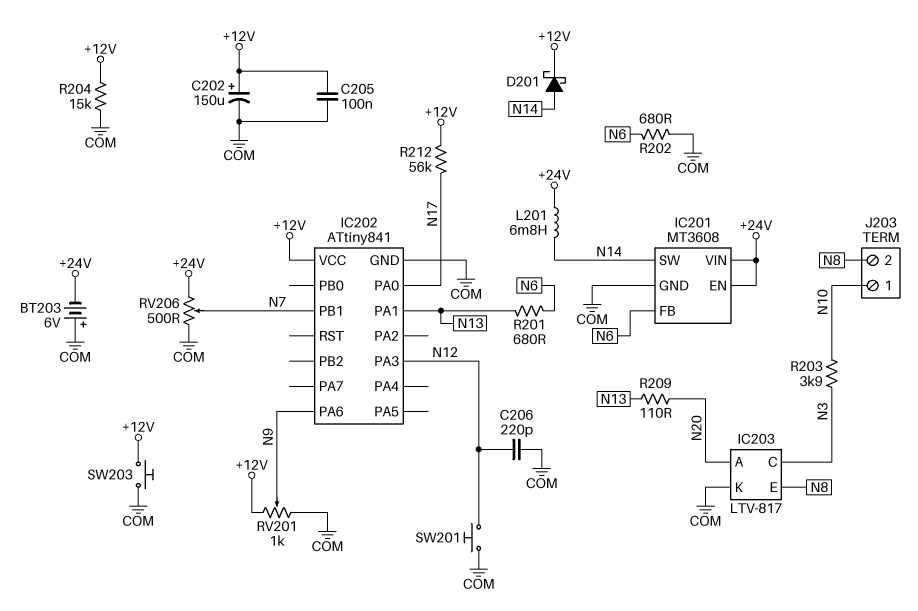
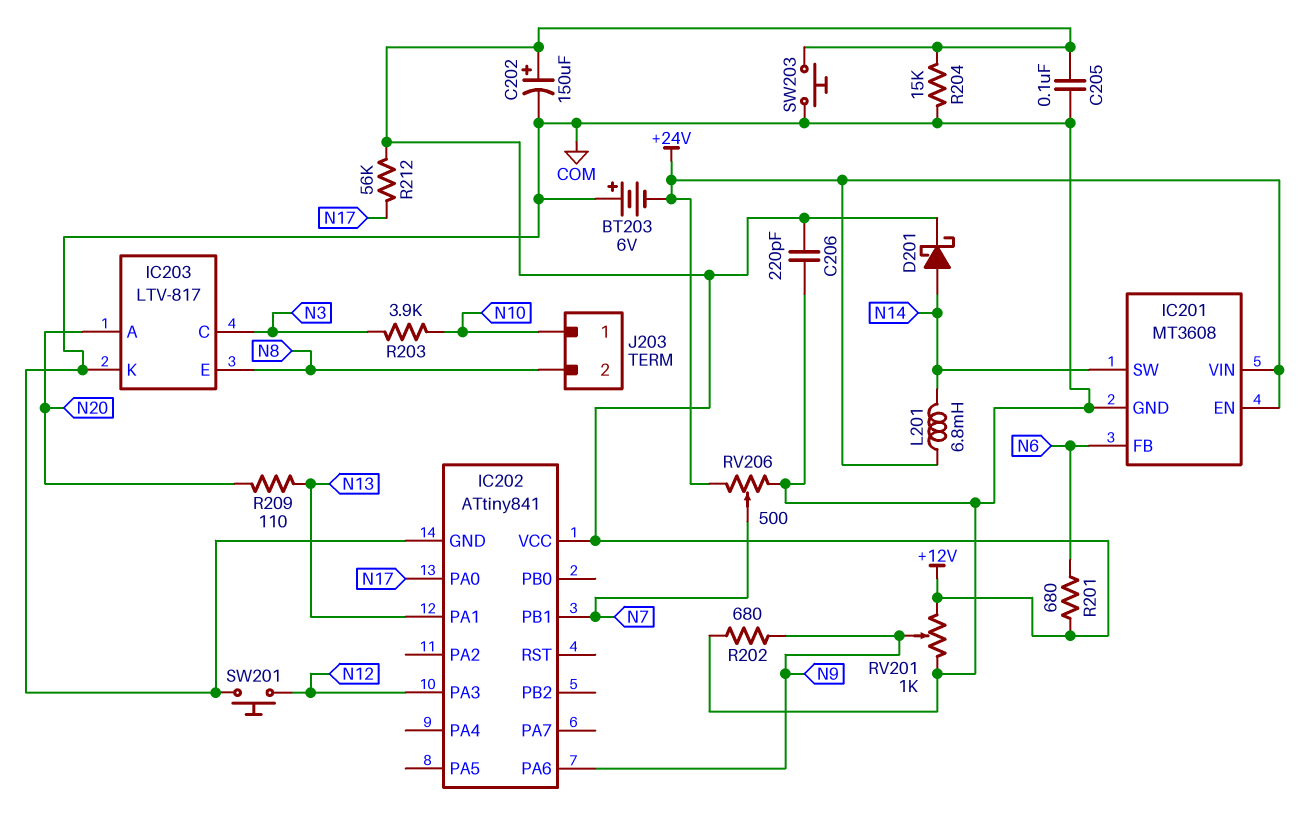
C206: 220pF (COM, N12) -> 220pF (+12V, COM)
R201: 680 (N6, N13) -> 680 (+12V, N6)
R202: 680 (COM, N6) -> 680 (COM, N9)

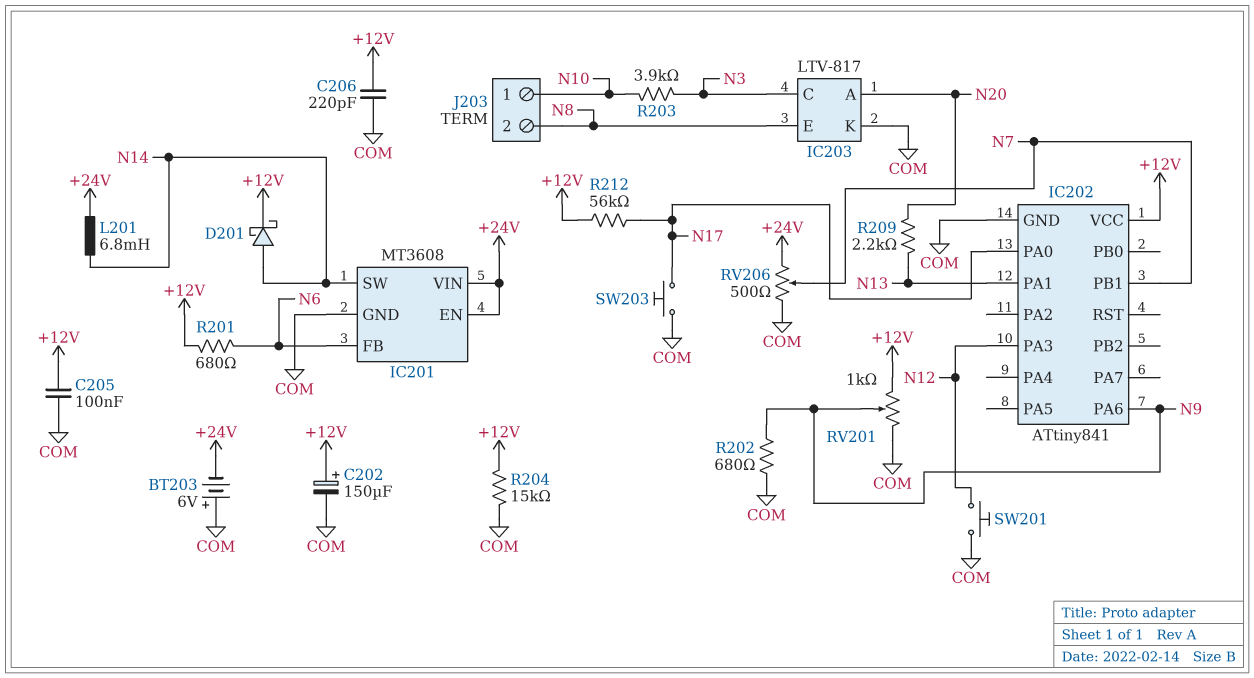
R209: 110 (N13, N20) -> 2.2k (N13, N20)
SW203: button (+12V, COM) -> button (COM, N17)

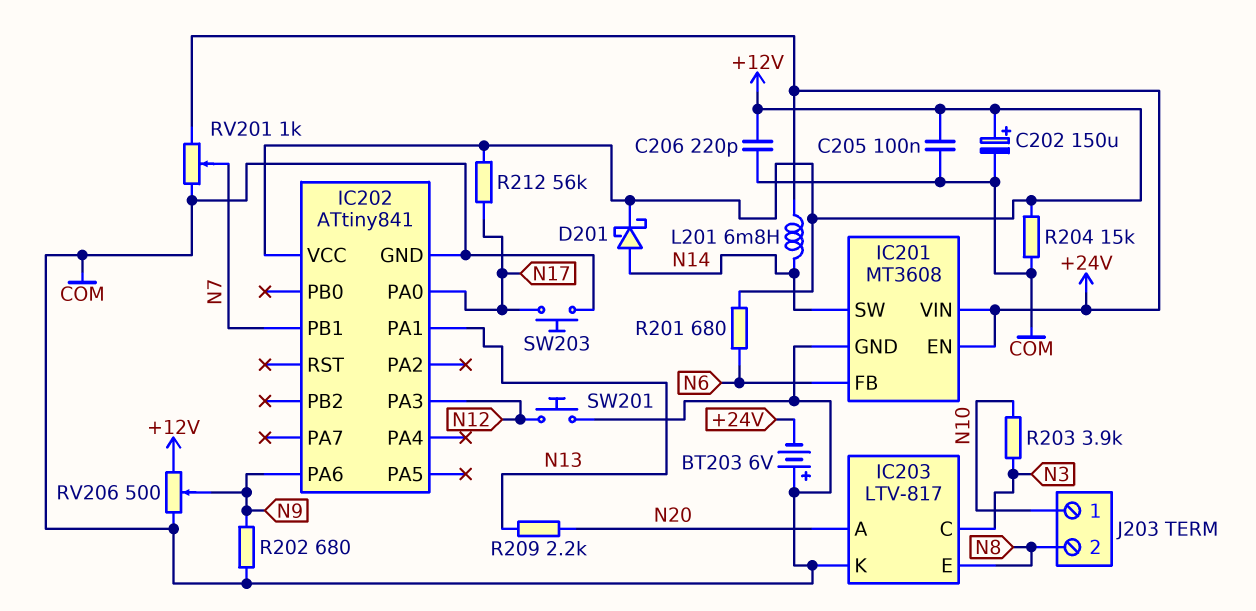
RV201: 1k (+12V, COM, wiper N9) -> 1k (+24V, COM, wiper N7)
RV206: 500 (+24V, COM, wiper N7) -> 500 (+12V, COM, wiper N9)

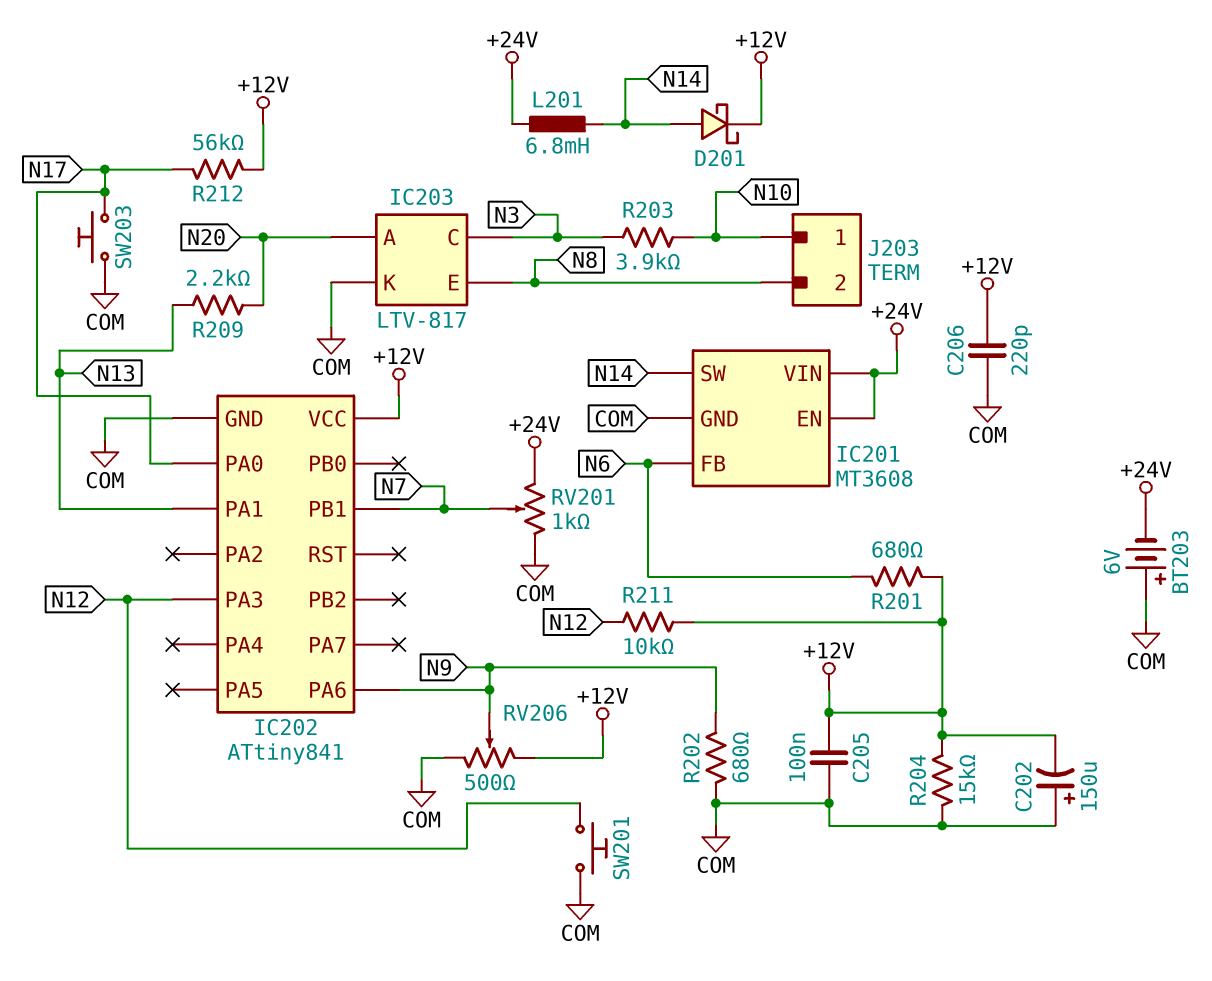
C202: 150uF (plus +12V, minus COM) -> 150uF (plus COM, minus +12V)
R211: none -> 10k (+12V, N12)

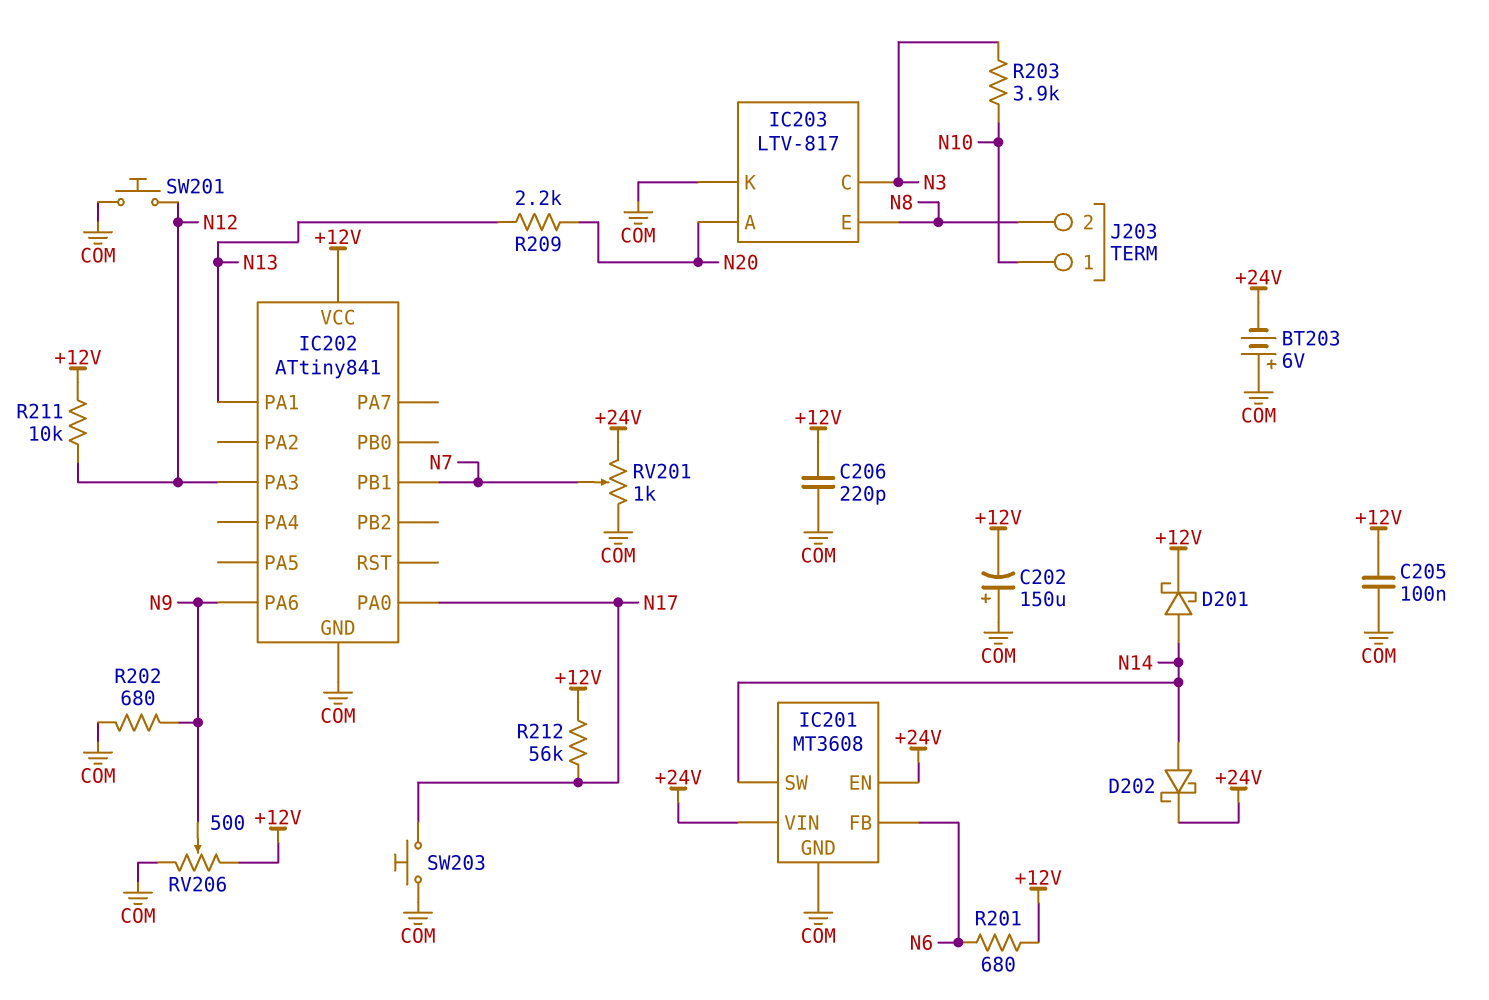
D202: none -> schottky (A N14, K +24V)
L201: 6.8mH (+24V, N14) -> none
R204: 15k (+12V, COM) -> none

